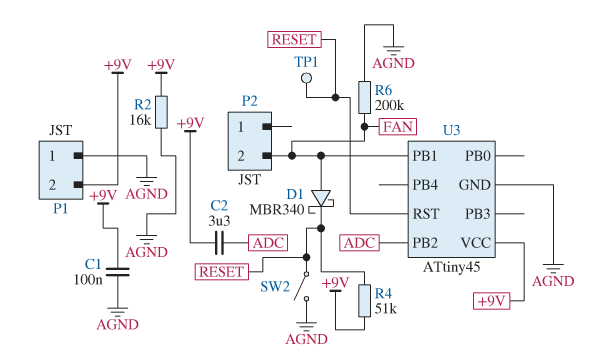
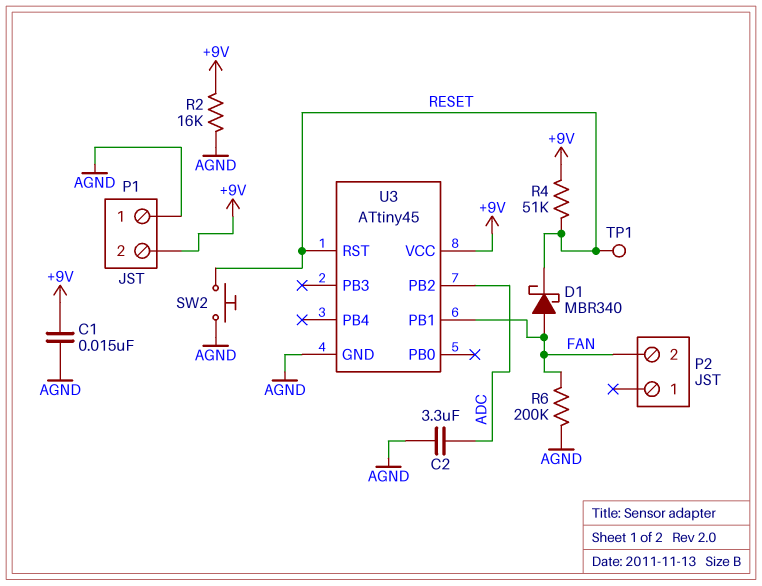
C1: 100nF (+9V, AGND) -> 15nF (+9V, AGND)
C2: 3.3uF (+9V, ADC) -> 3.3uF (ADC, AGND)
SW2: switch (AGND, RESET) -> button (AGND, RESET)

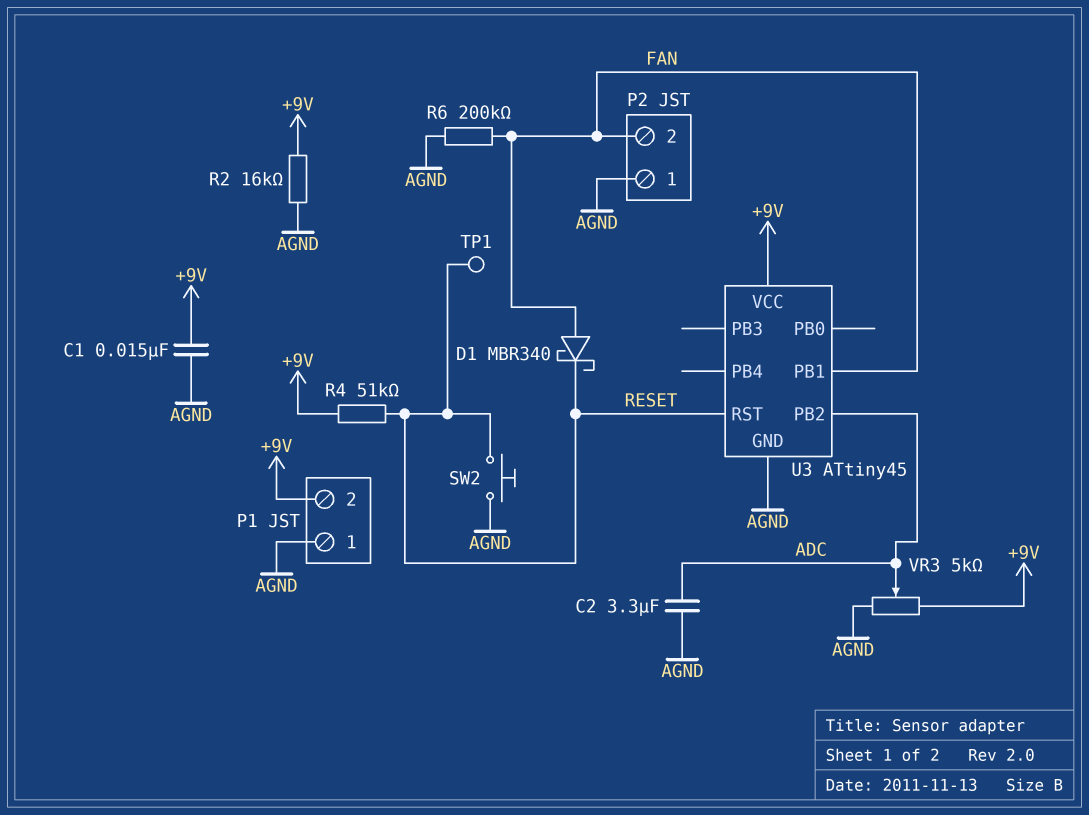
P2 pin 1: none -> AGND
VR3: none -> 5k (+9V, AGND, wiper ADC)

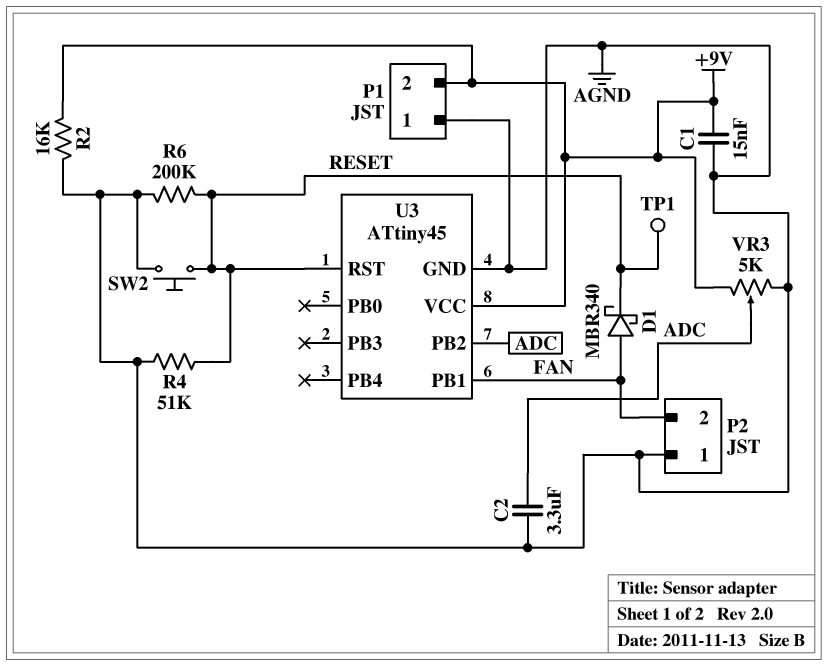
R4: 51k (+9V, RESET) -> 51k (AGND, RESET)
R6: 200k (AGND, FAN) -> 200k (AGND, RESET)

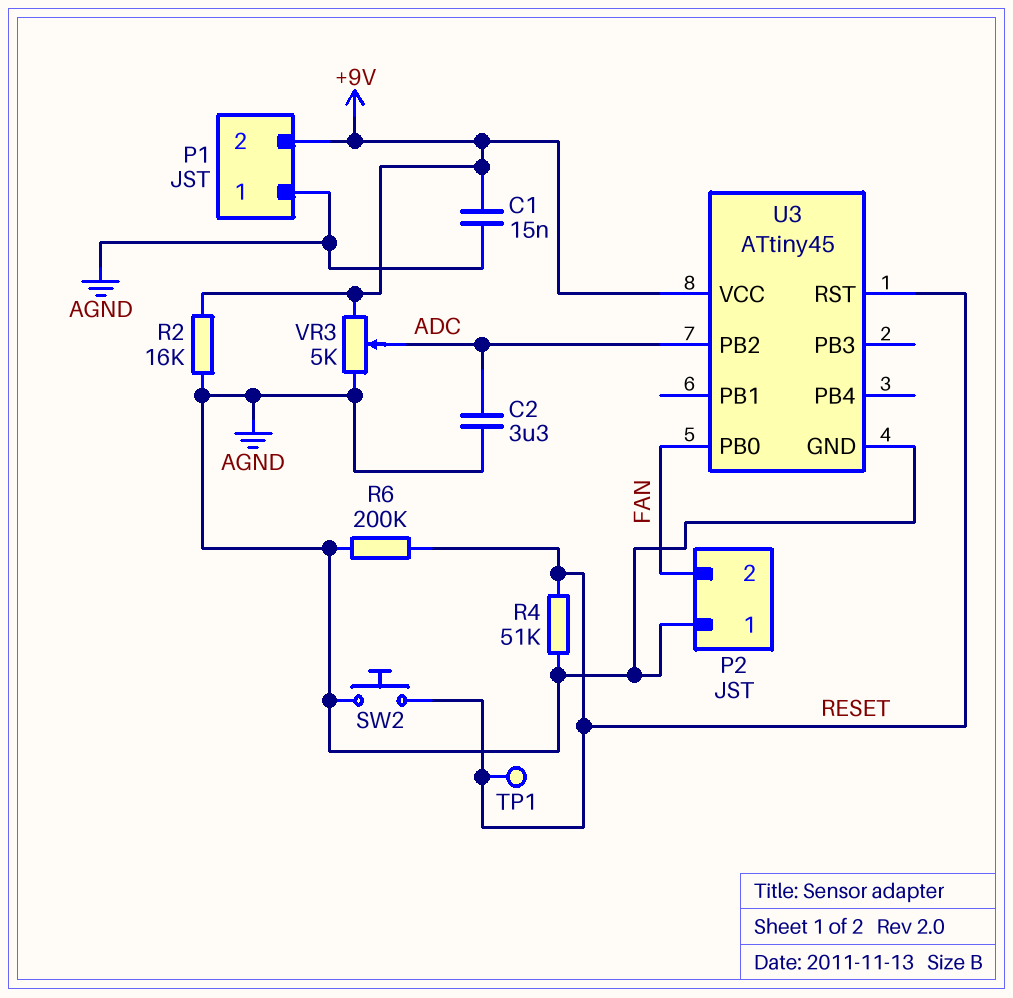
D1: schottky MBR340 (A FAN, K RESET) -> none
U3 pin PB0: none -> FAN
U3 pin PB1: FAN -> none

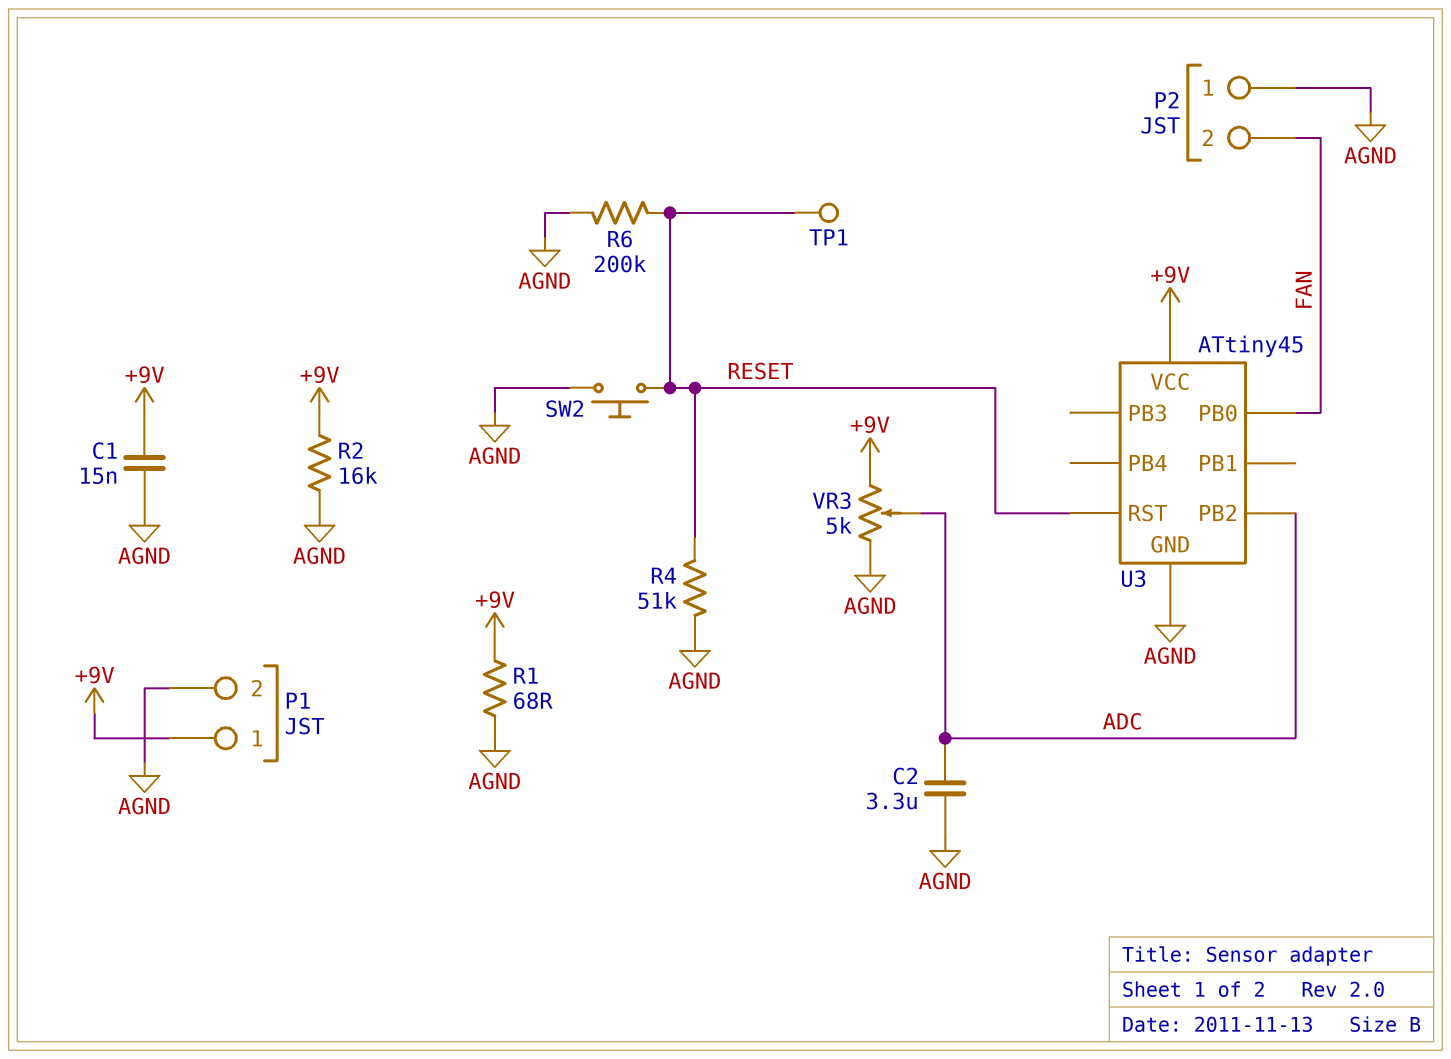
P1 pin 1: AGND -> +9V
P1 pin 2: +9V -> AGND
R1: none -> 68 (+9V, AGND)

